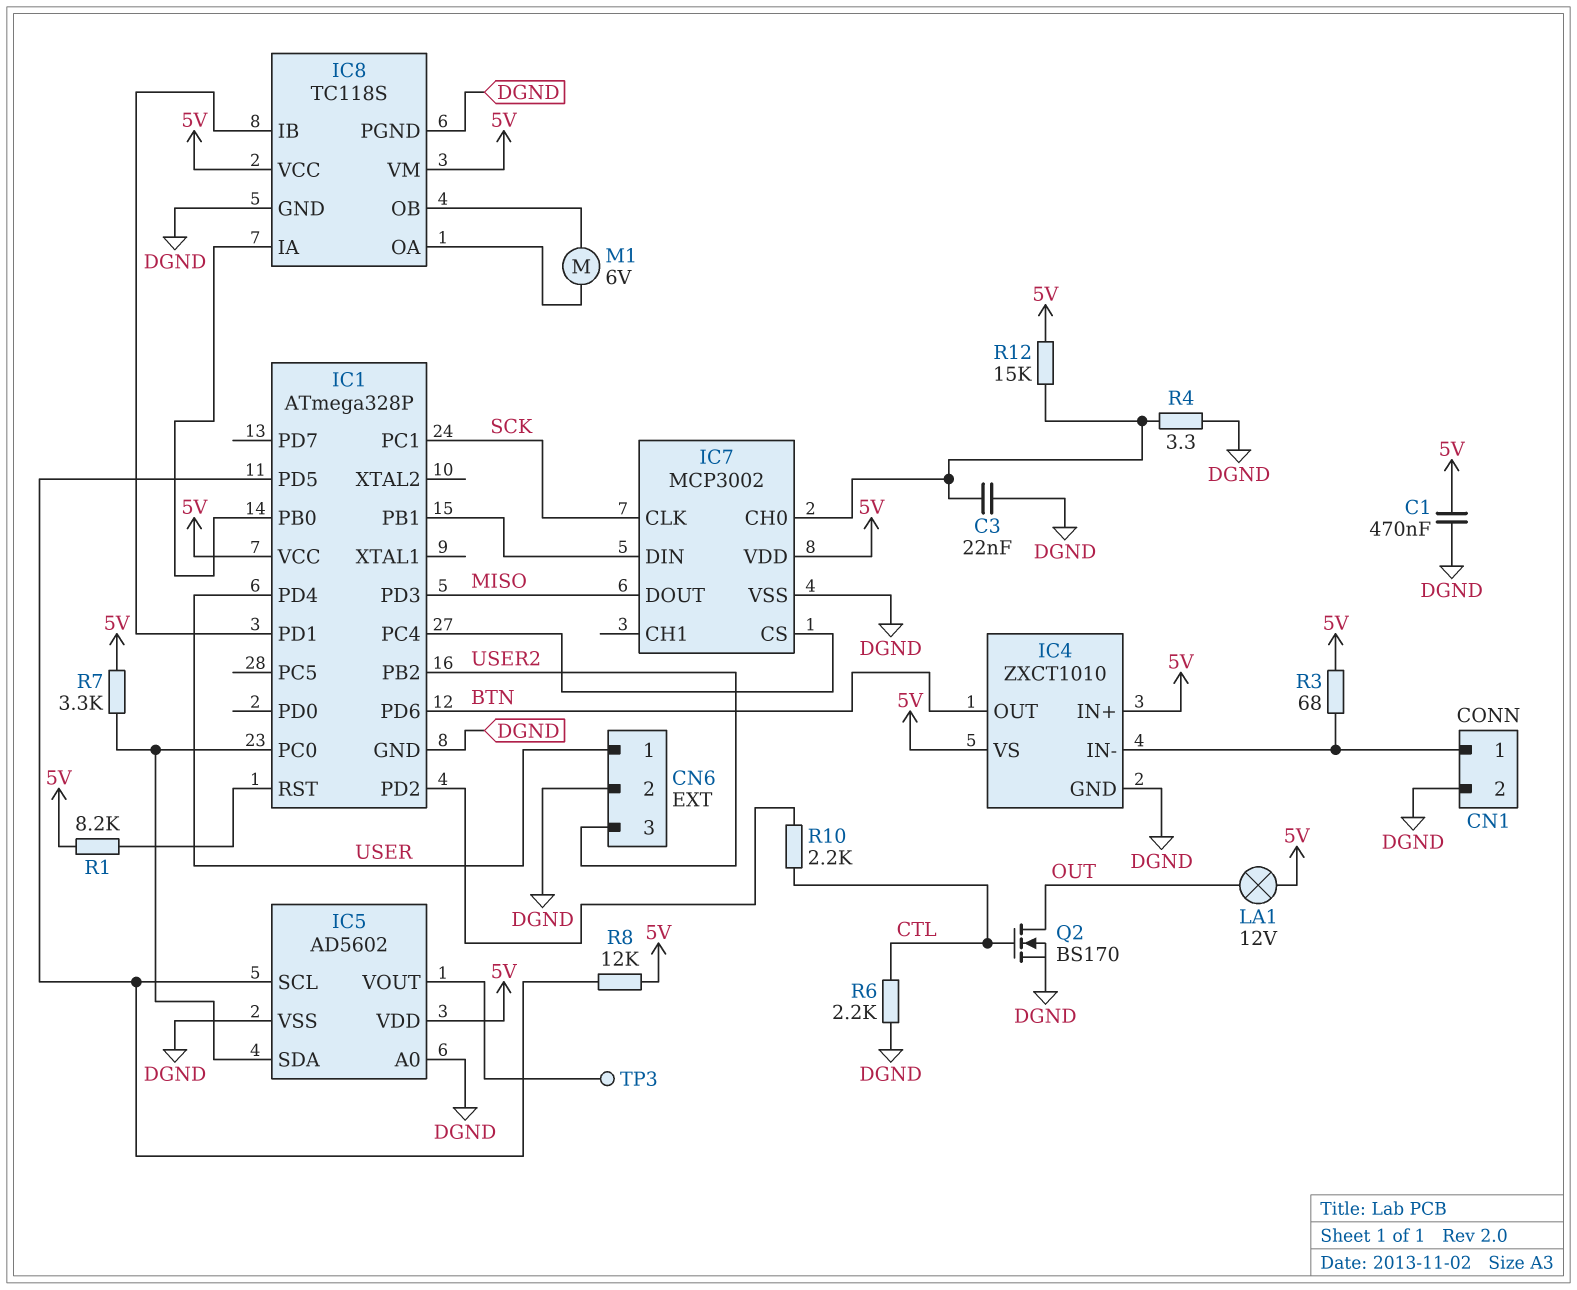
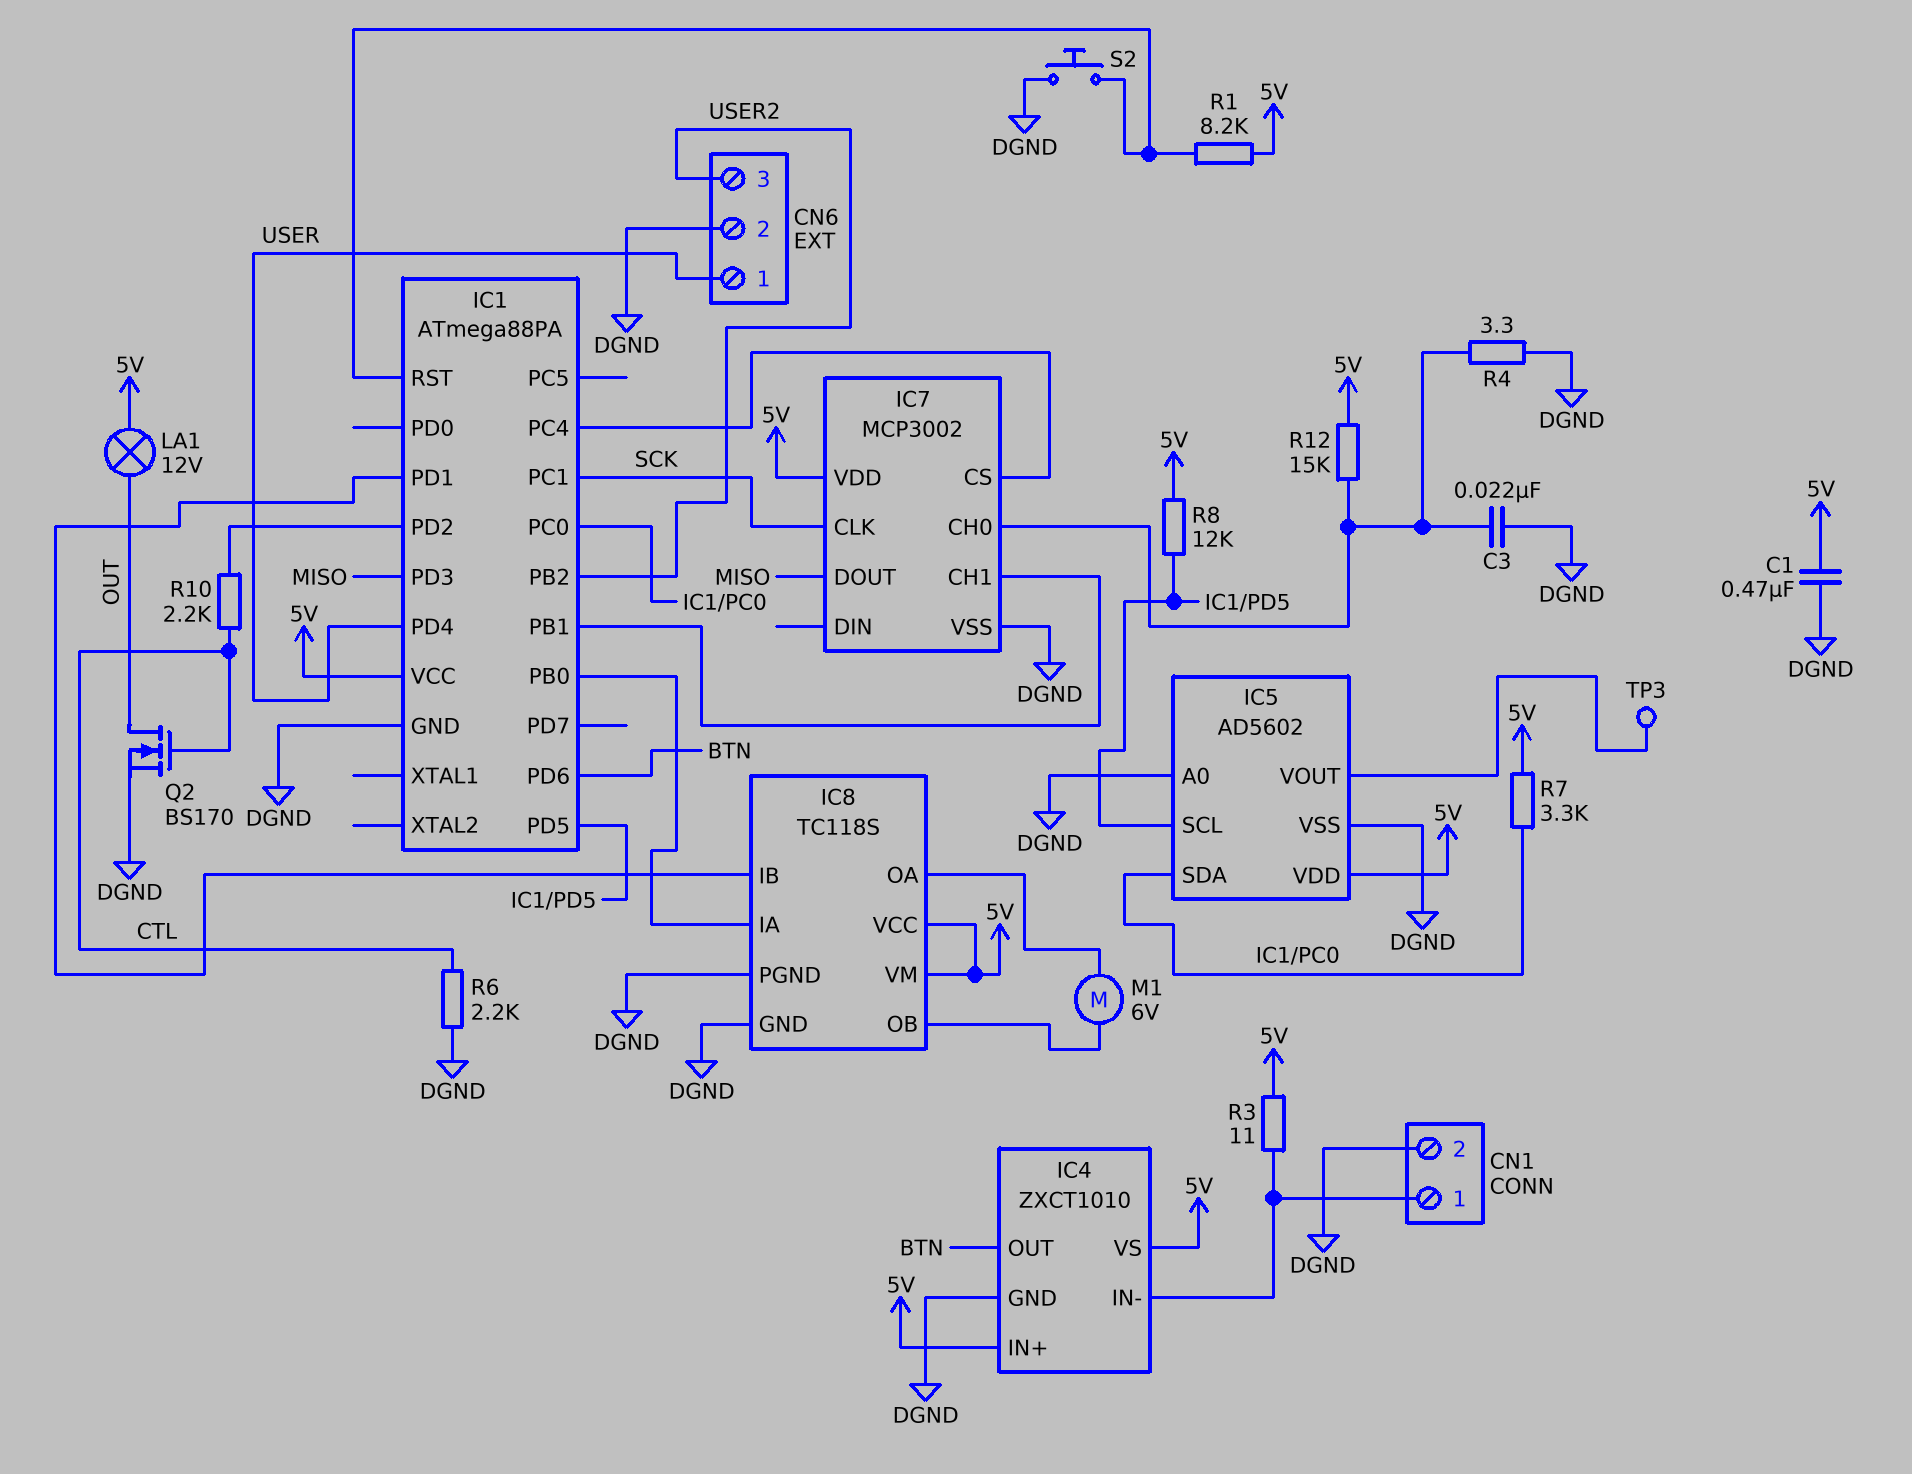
IC1: ATmega328P -> ATmega88PA
IC7 pin CH1: none -> IC1/PB1
IC7 pin DIN: IC1/PB1 -> none
R3: 68 (5V, CN1/1) -> 11 (5V, CN1/1)
S2: none -> button (DGND, IC1/RST)

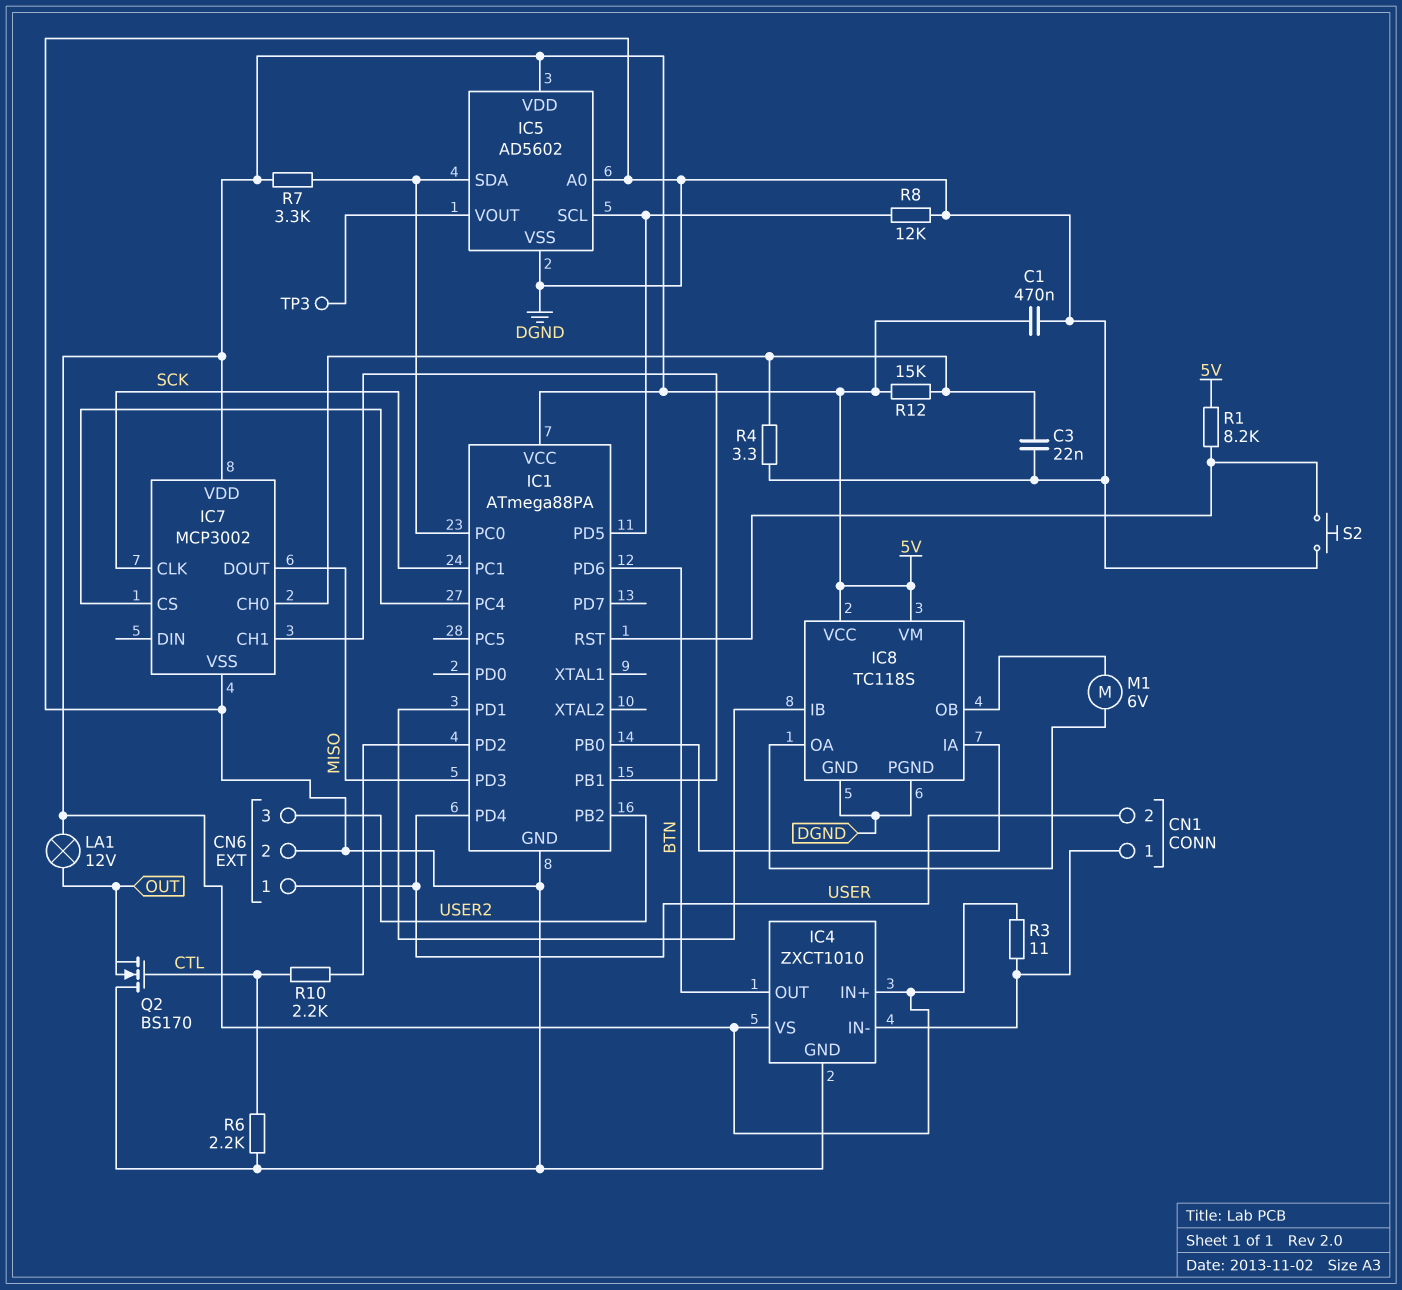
CN1 pin 2: DGND -> USER
Q2: NMOS BS170 (G CTL, D OUT, S DGND) -> NMOS BS170 (G CTL, D DGND, S OUT)
R8: 12k (5V, IC1/PD5) -> 12k (DGND, IC1/PD5)

